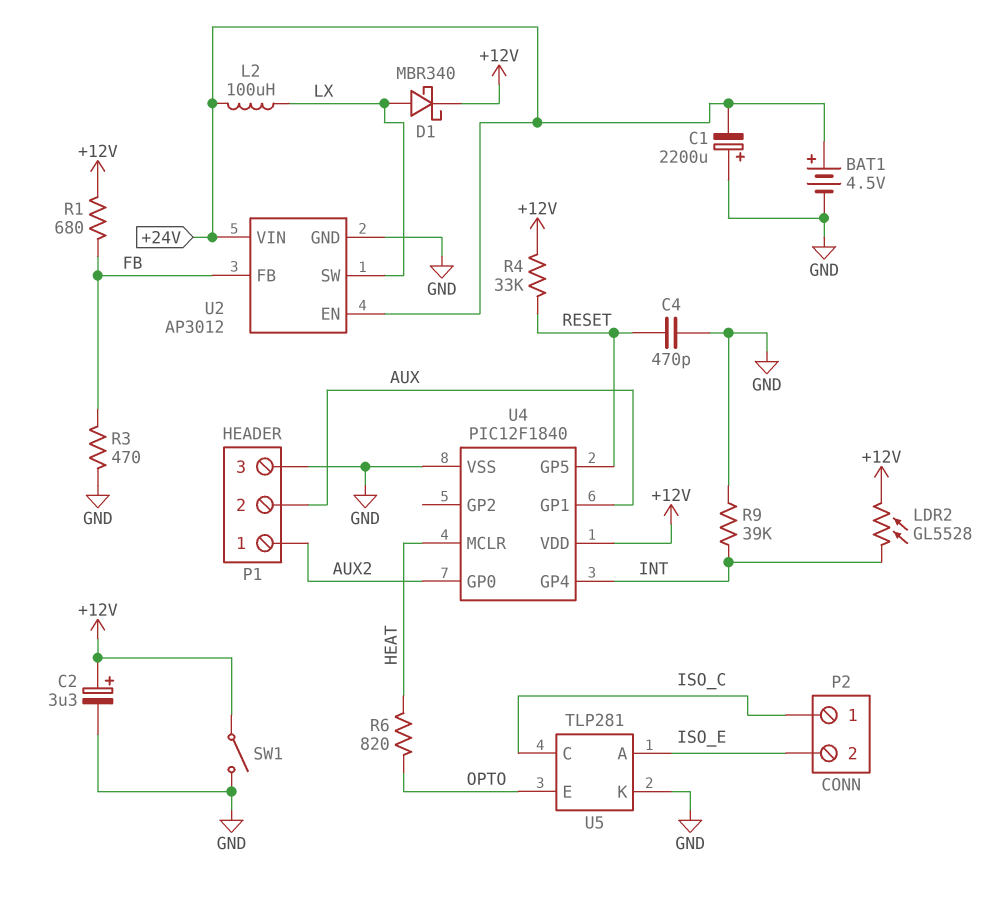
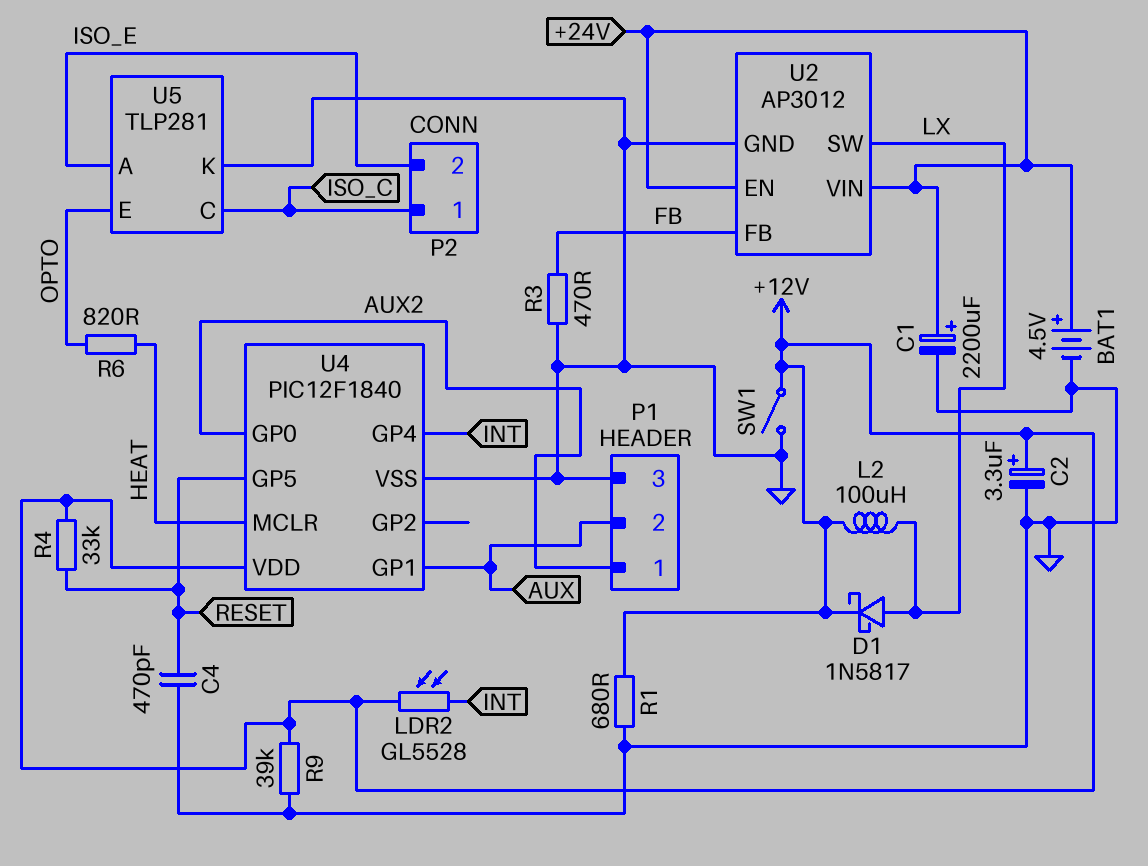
C1: 2200uF (plus GND, minus +24V) -> 2200uF (plus +24V, minus GND)
D1: schottky MBR340 (A LX, K +12V) -> schottky 1N5817 (A LX, K +12V)
L2: 100uH (+24V, LX) -> 100uH (+12V, LX)
R1: 680 (+12V, FB) -> 680 (+12V, GND)
R9: 39k (GND, INT) -> 39k (+12V, GND)

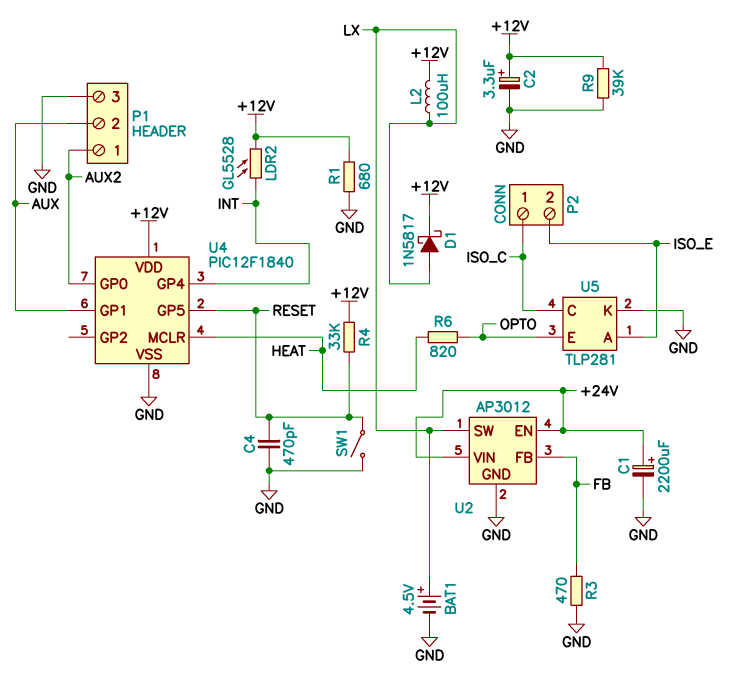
BAT1: 4.5V (plus +24V, minus GND) -> 4.5V (plus LX, minus GND)
SW1: switch (+12V, GND) -> switch (GND, RESET)

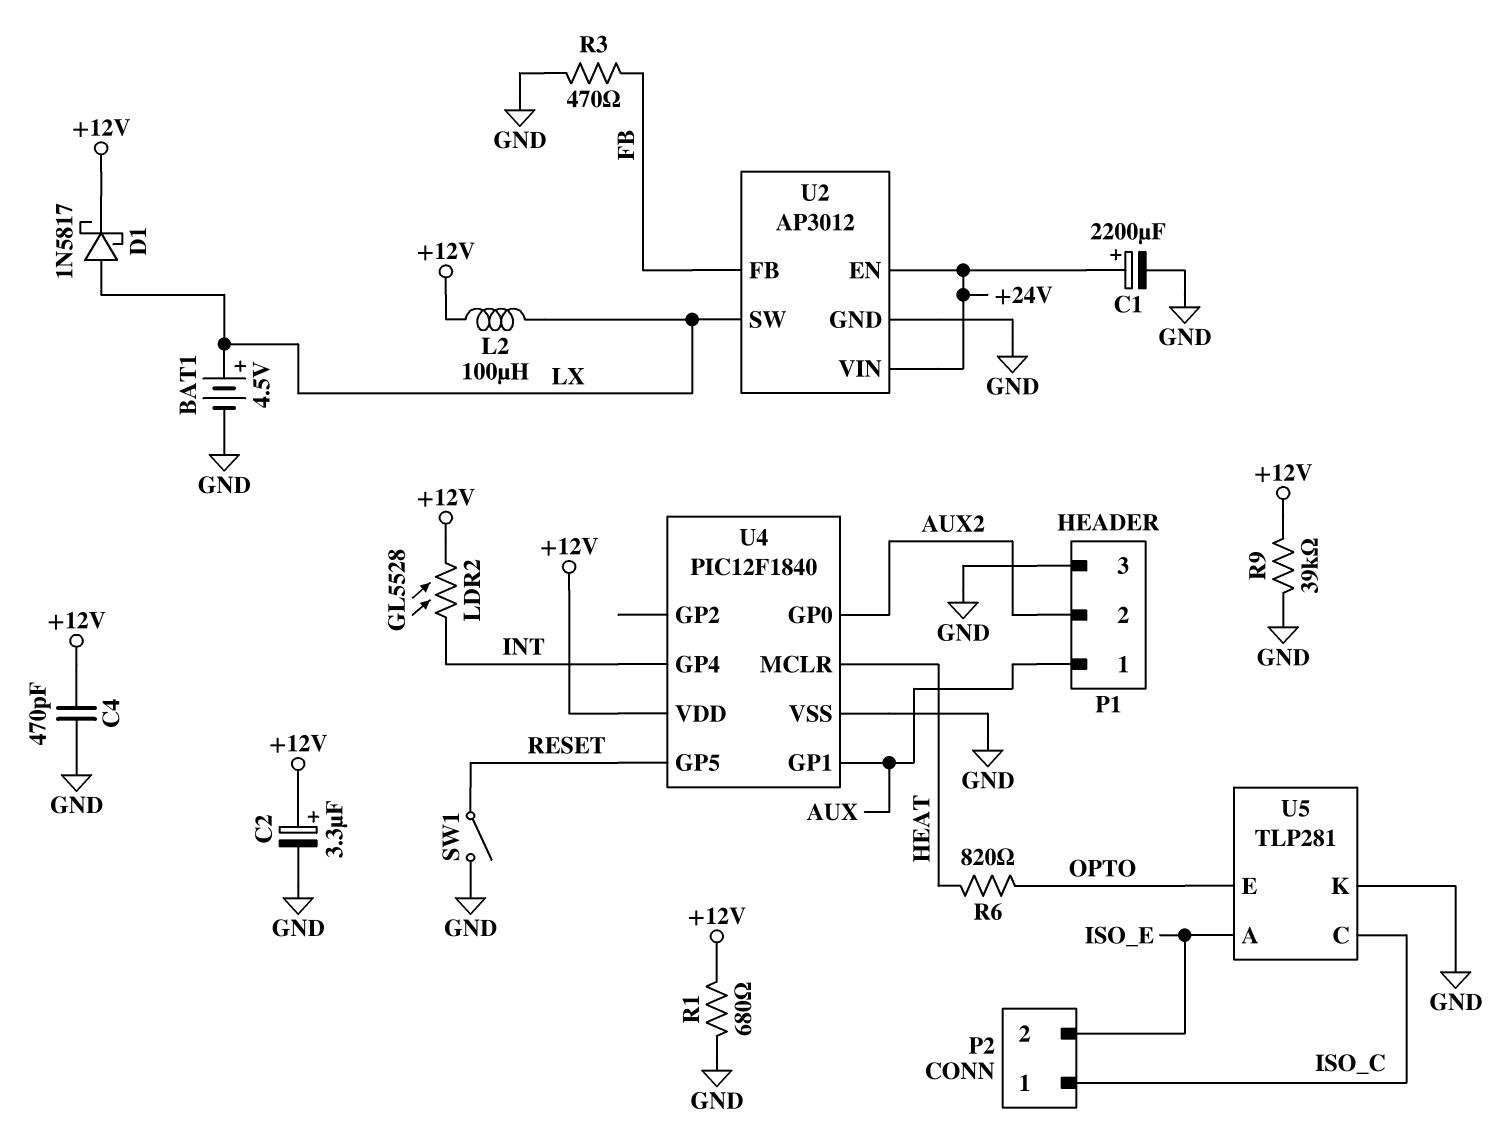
C4: 470pF (GND, RESET) -> 470pF (+12V, GND)
P1 pin 1: AUX2 -> AUX
P1 pin 2: AUX -> AUX2
R4: 33k (+12V, RESET) -> none

